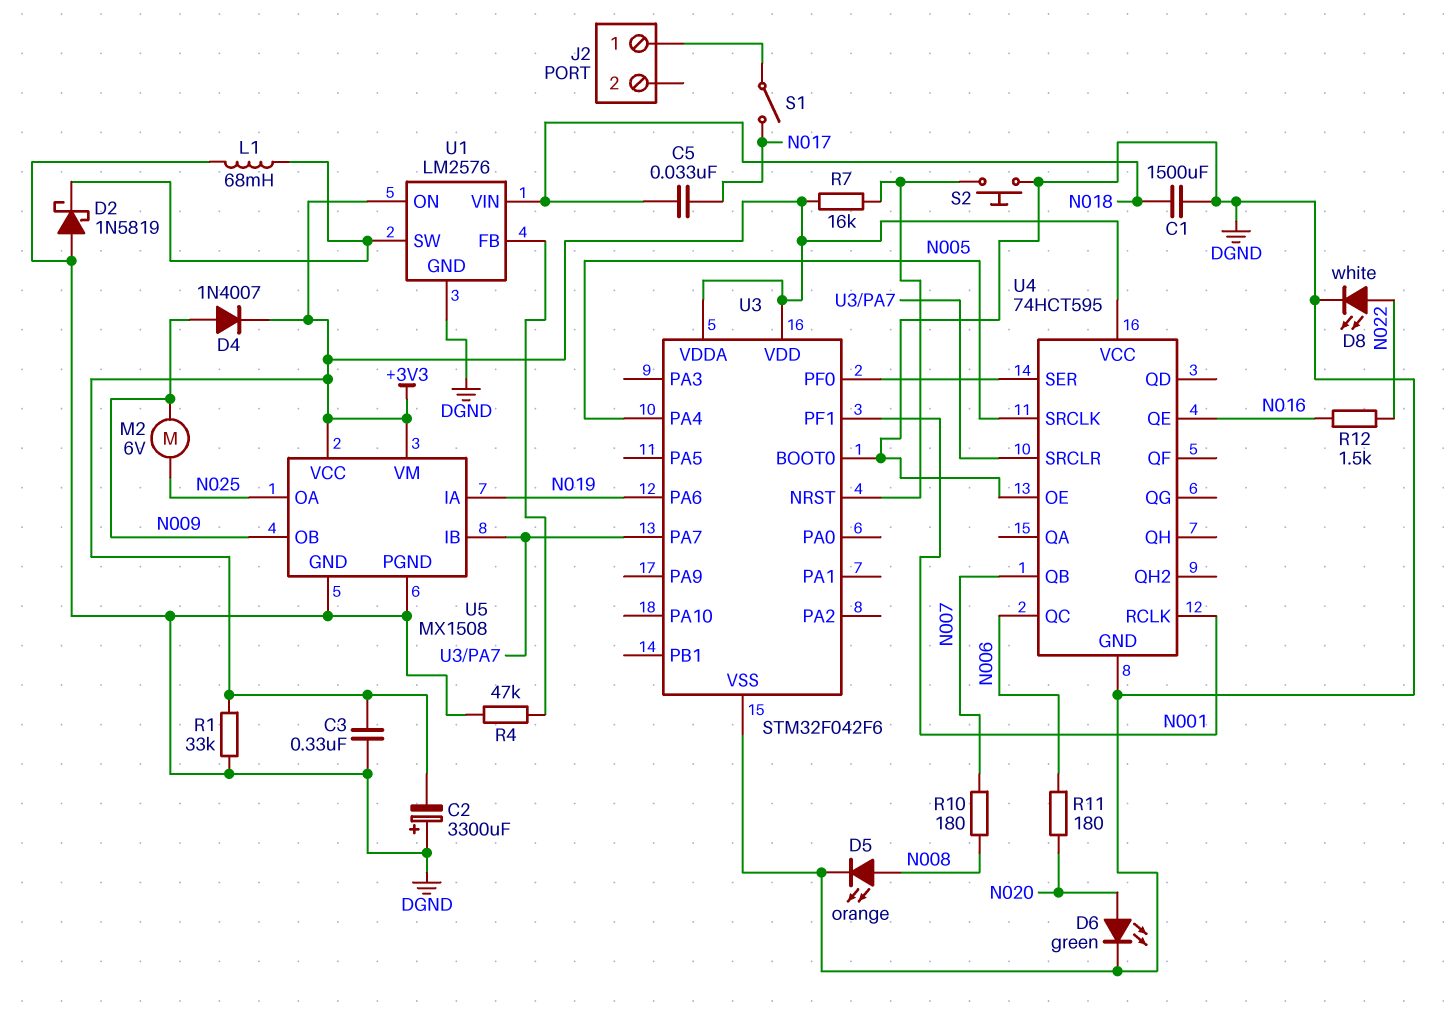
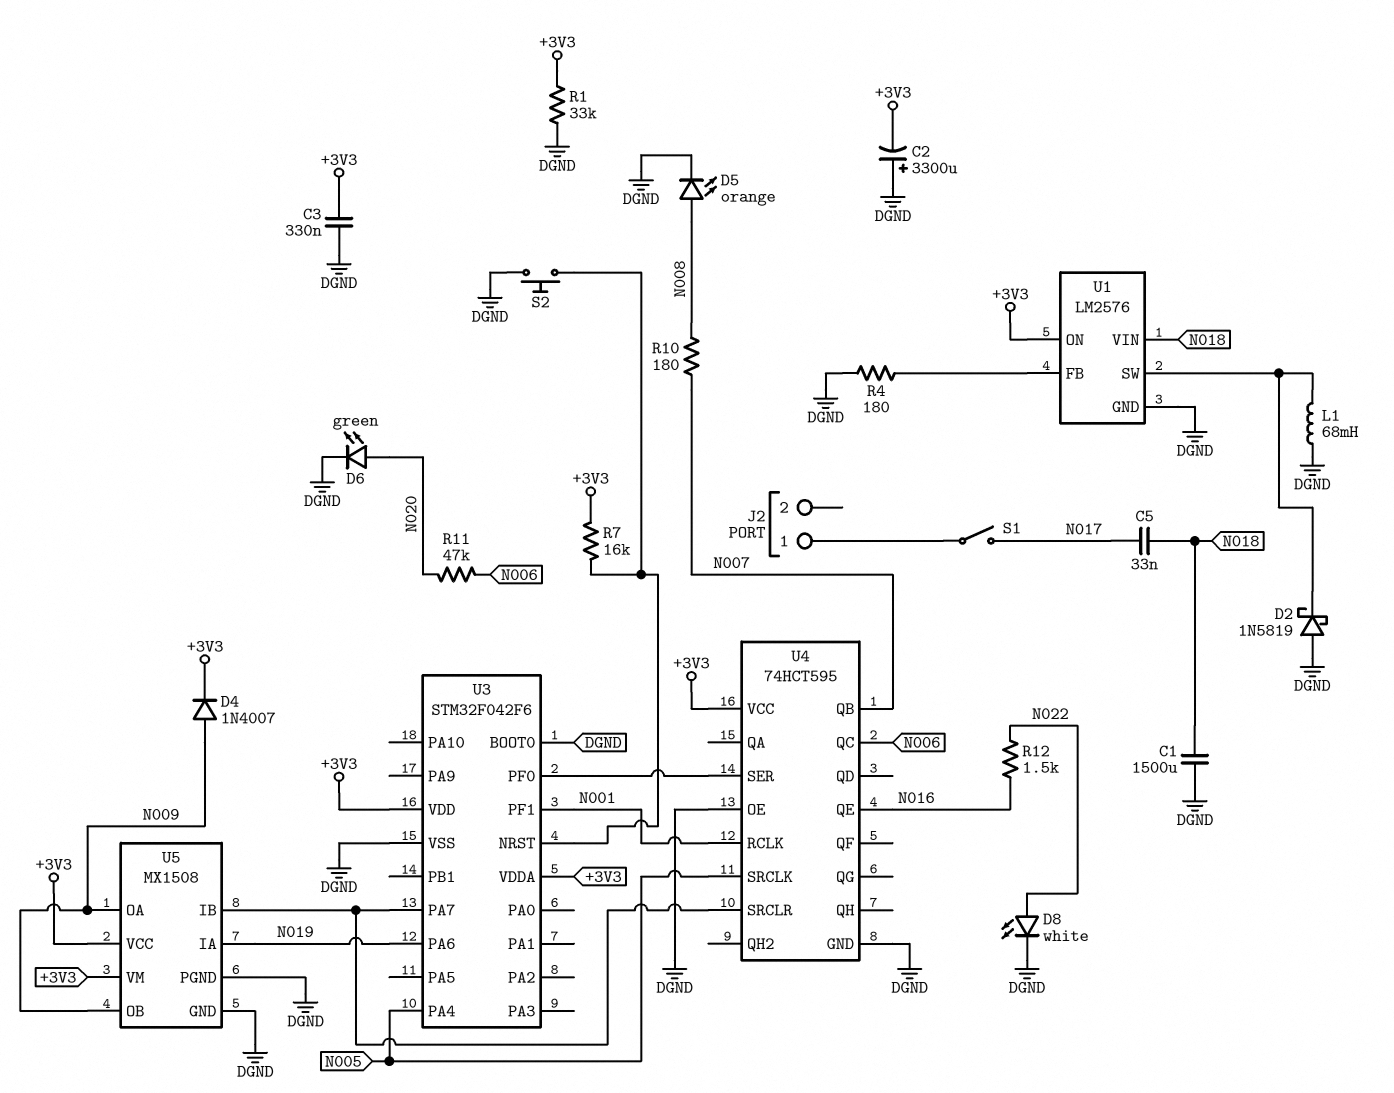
M2: motor 6V (N009, N025) -> none
R4: 47k (DGND, U1/FB) -> 180 (DGND, U1/FB)
R11: 180 (N006, N020) -> 47k (N006, N020)
U5 pin OA: N025 -> N009

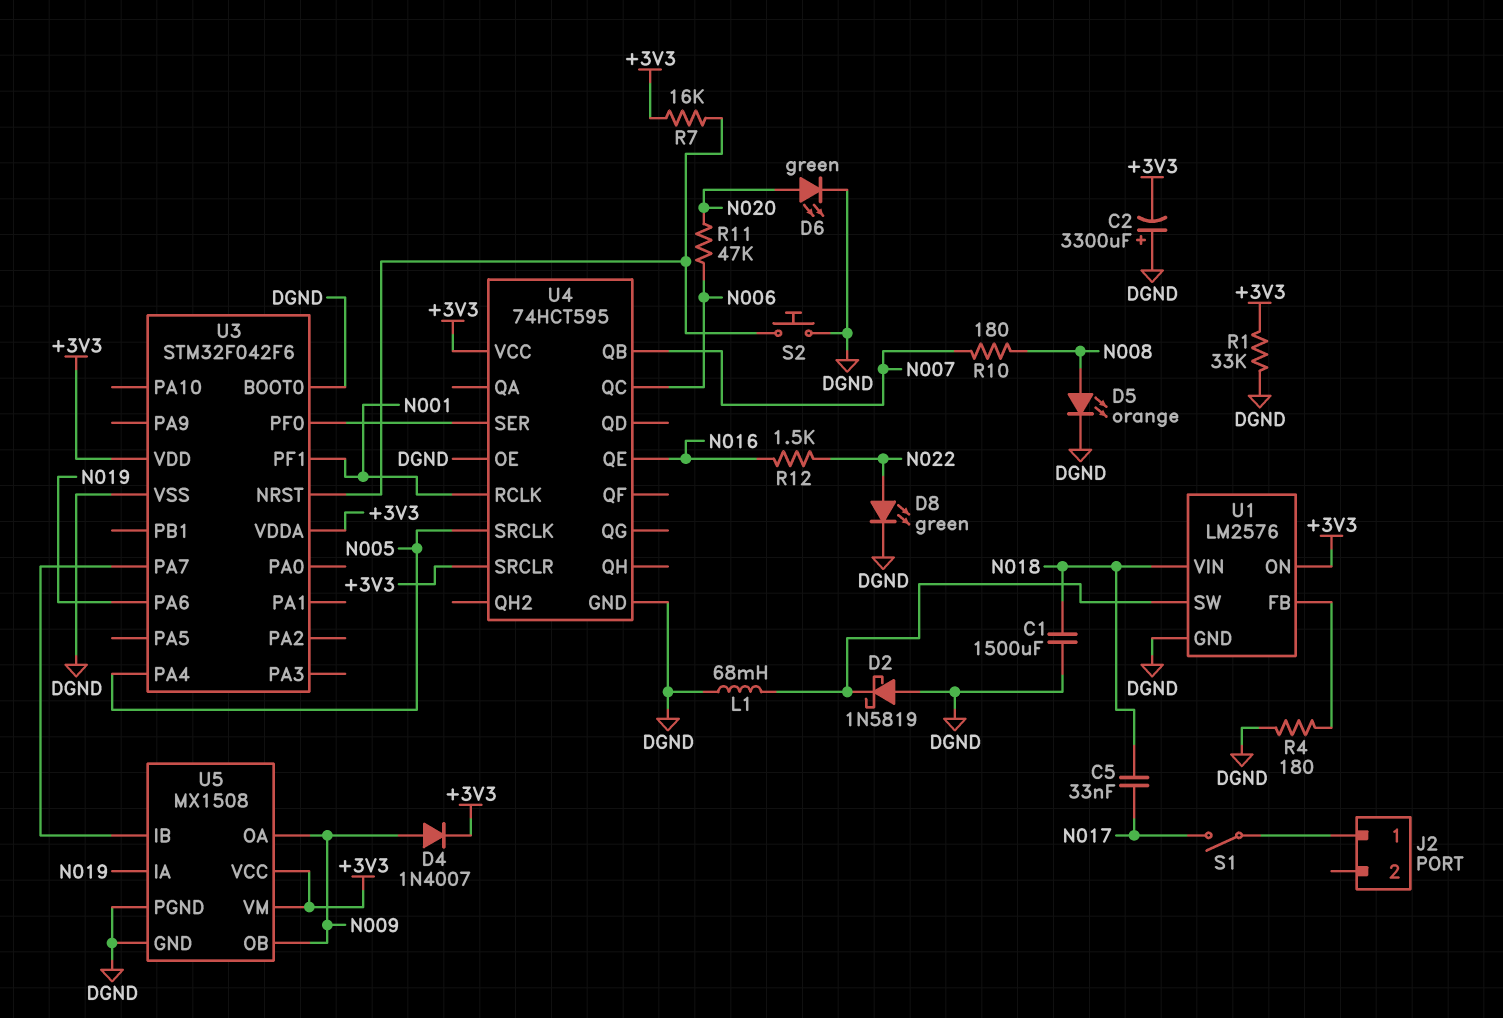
C3: 330nF (+3V3, DGND) -> none
D8: LED white (A N022, K DGND) -> LED green (A N022, K DGND)
U4 pin SRCLR: U3/PA7 -> +3V3

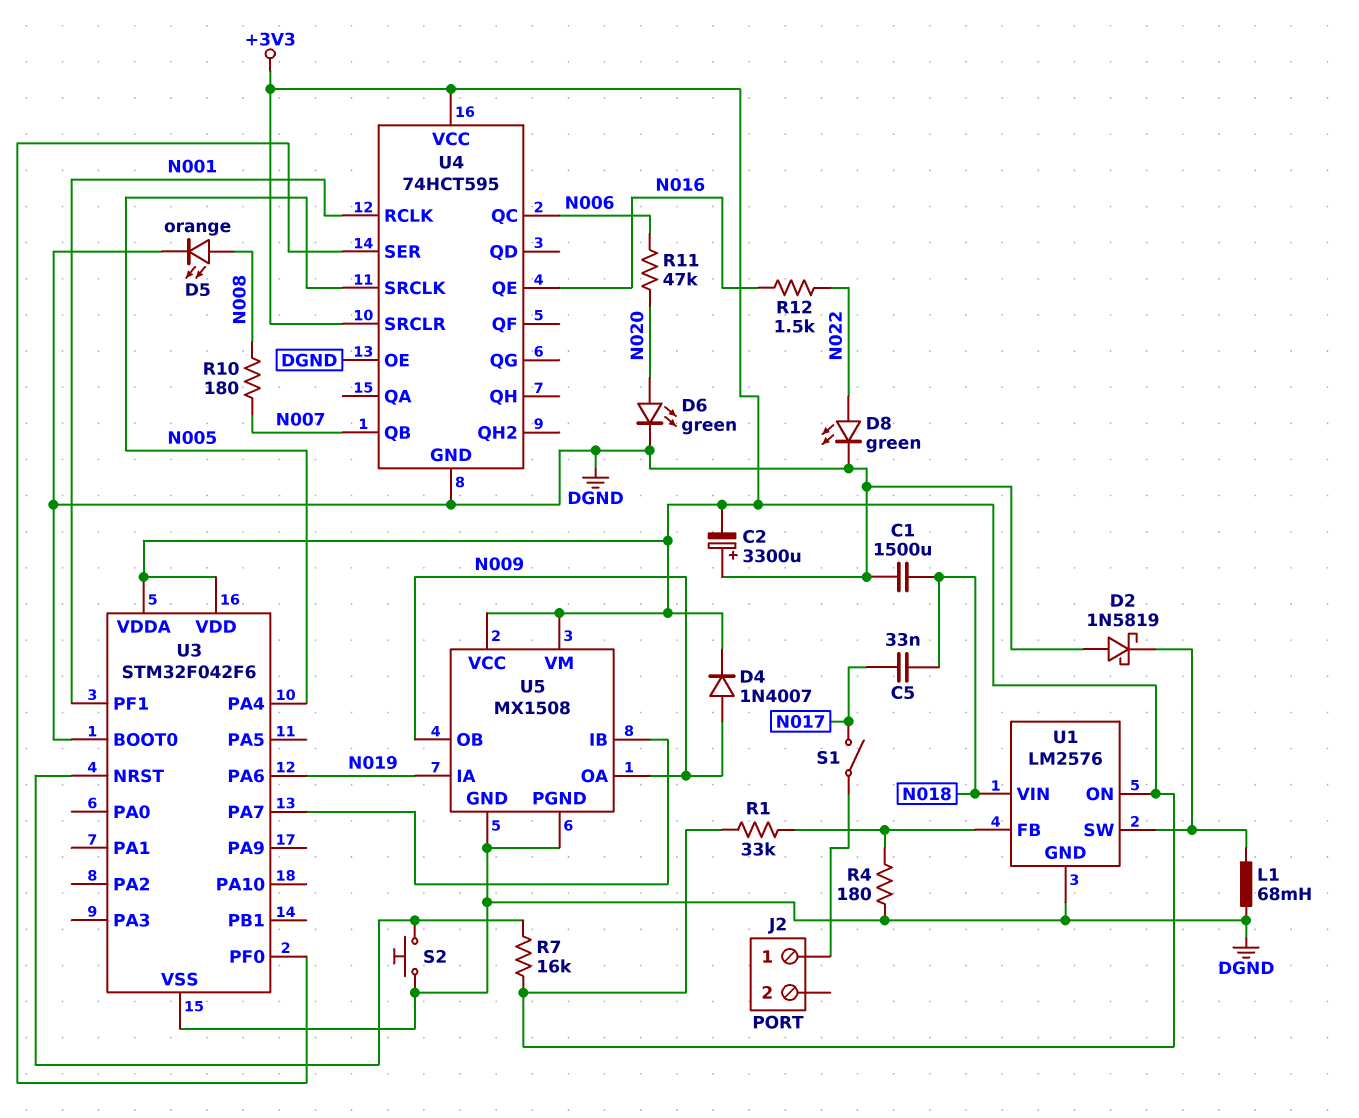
R1: 33k (+3V3, DGND) -> 33k (+3V3, U1/FB)

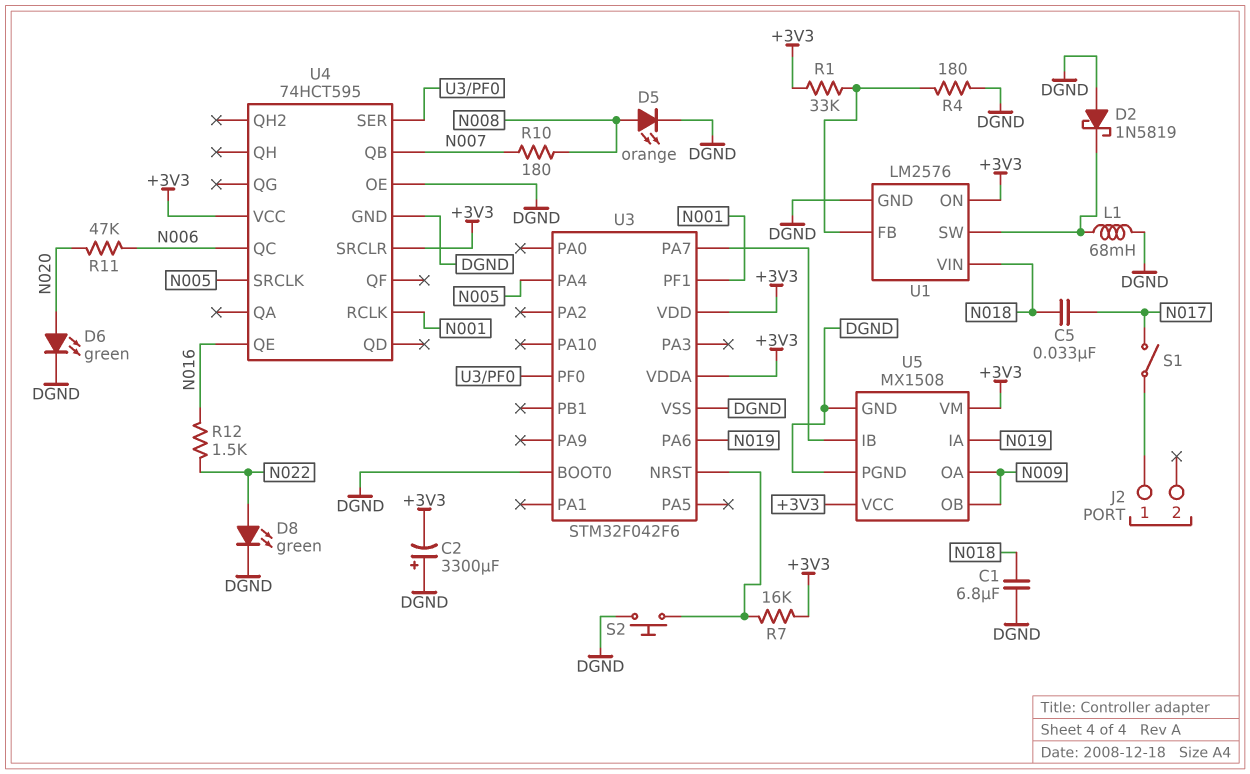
C1: 1500uF (DGND, N018) -> 6.8uF (DGND, N018)
D4: diode 1N4007 (A N009, K +3V3) -> none

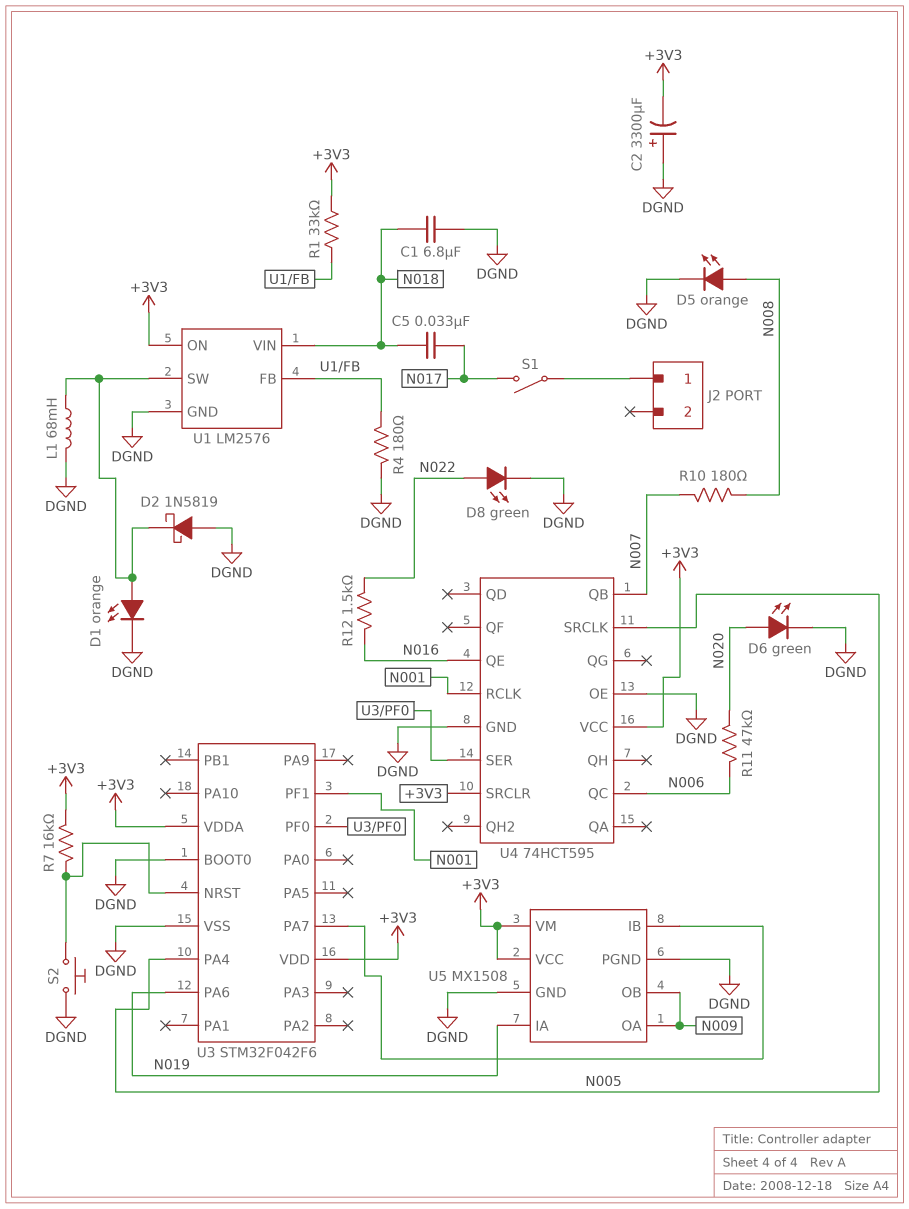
D1: none -> LED orange (A U1/SW, K DGND)

